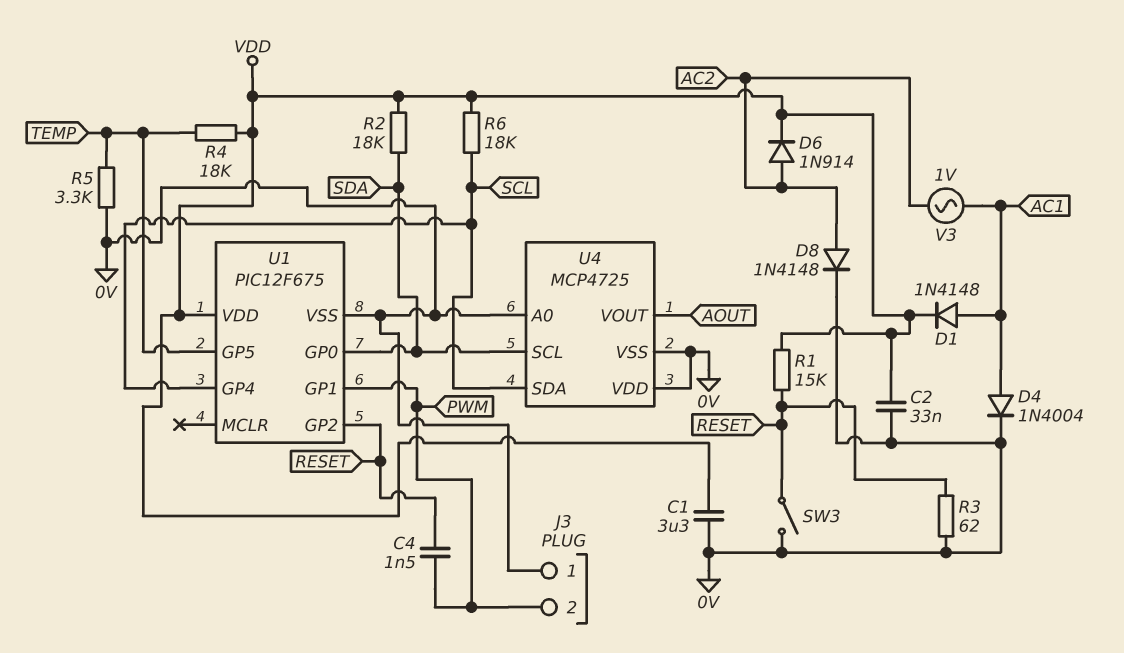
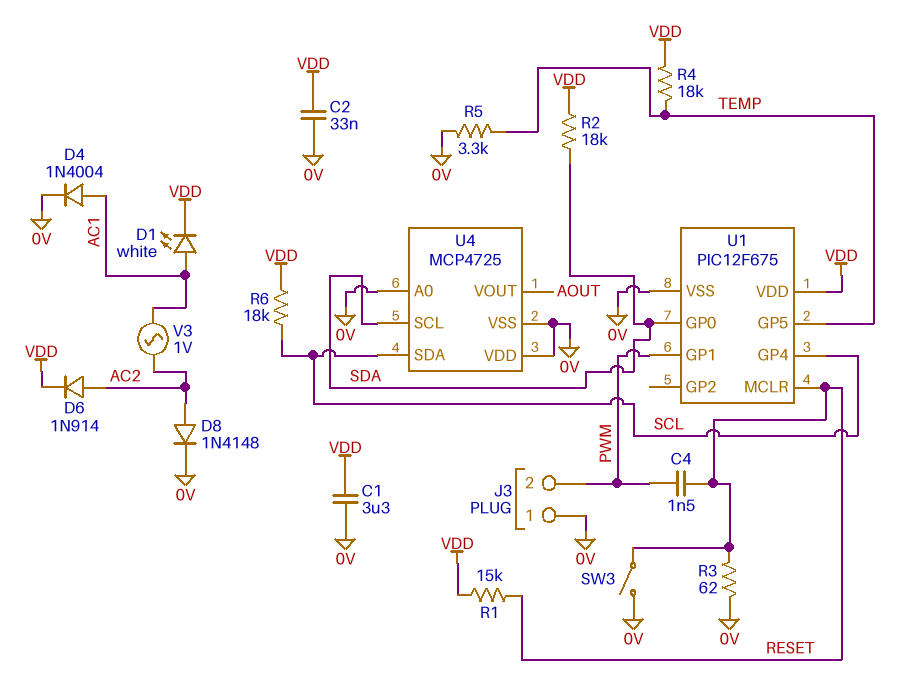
D1: diode 1N4148 (A AC1, K VDD) -> LED white (A AC1, K VDD)
U1 pin GP2: RESET -> none
U1 pin MCLR: none -> RESET

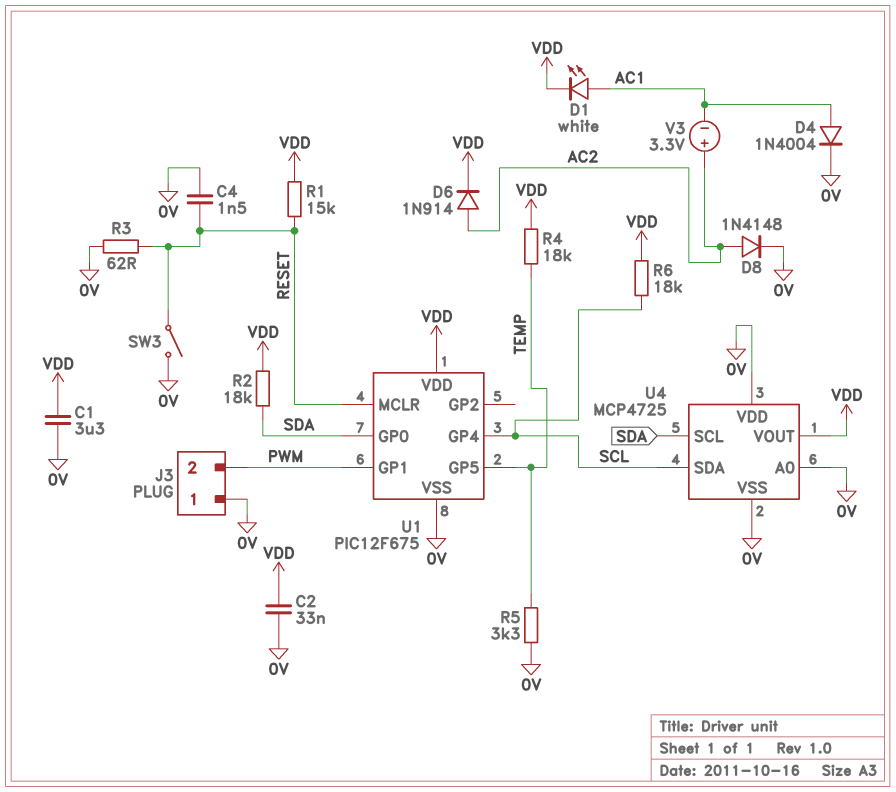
C4: 1.5nF (PWM, RESET) -> 1.5nF (0V, RESET)
U4 pin VOUT: AOUT -> VDD
V3: AC 1V (AC1, AC2) -> 3.3V (plus AC2, minus AC1)

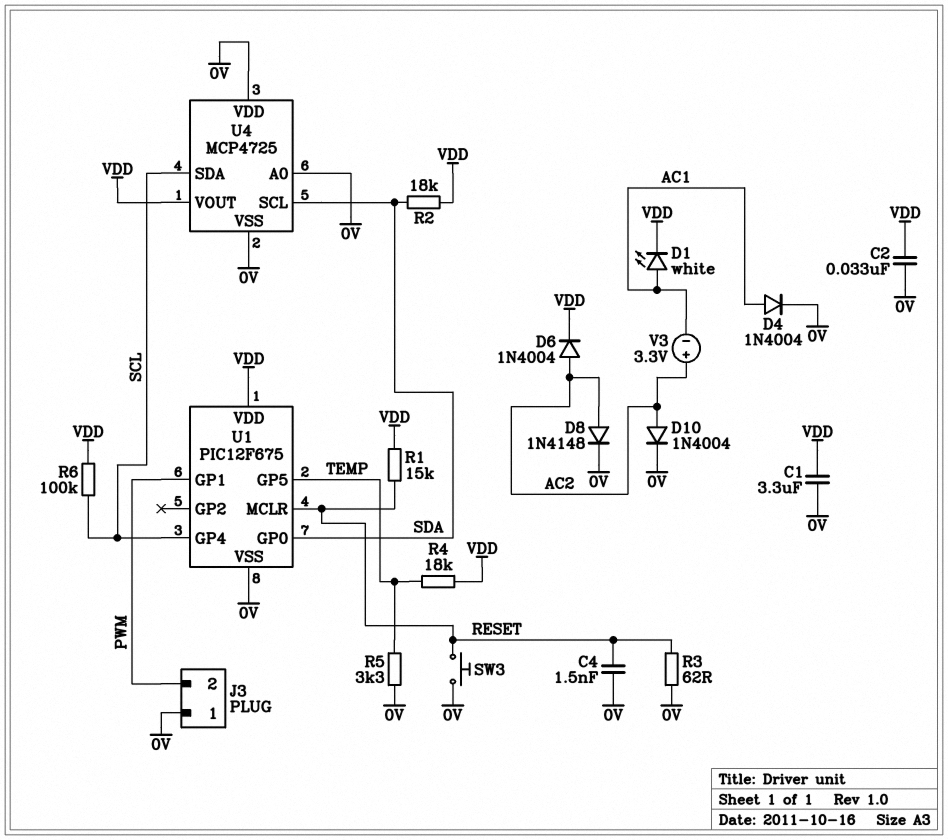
D6: diode 1N914 (A AC2, K VDD) -> diode 1N4004 (A AC2, K VDD)
D10: none -> diode 1N4004 (A AC2, K 0V)
R6: 18k (SCL, VDD) -> 100k (SCL, VDD)
SW3: switch (0V, RESET) -> button (0V, RESET)

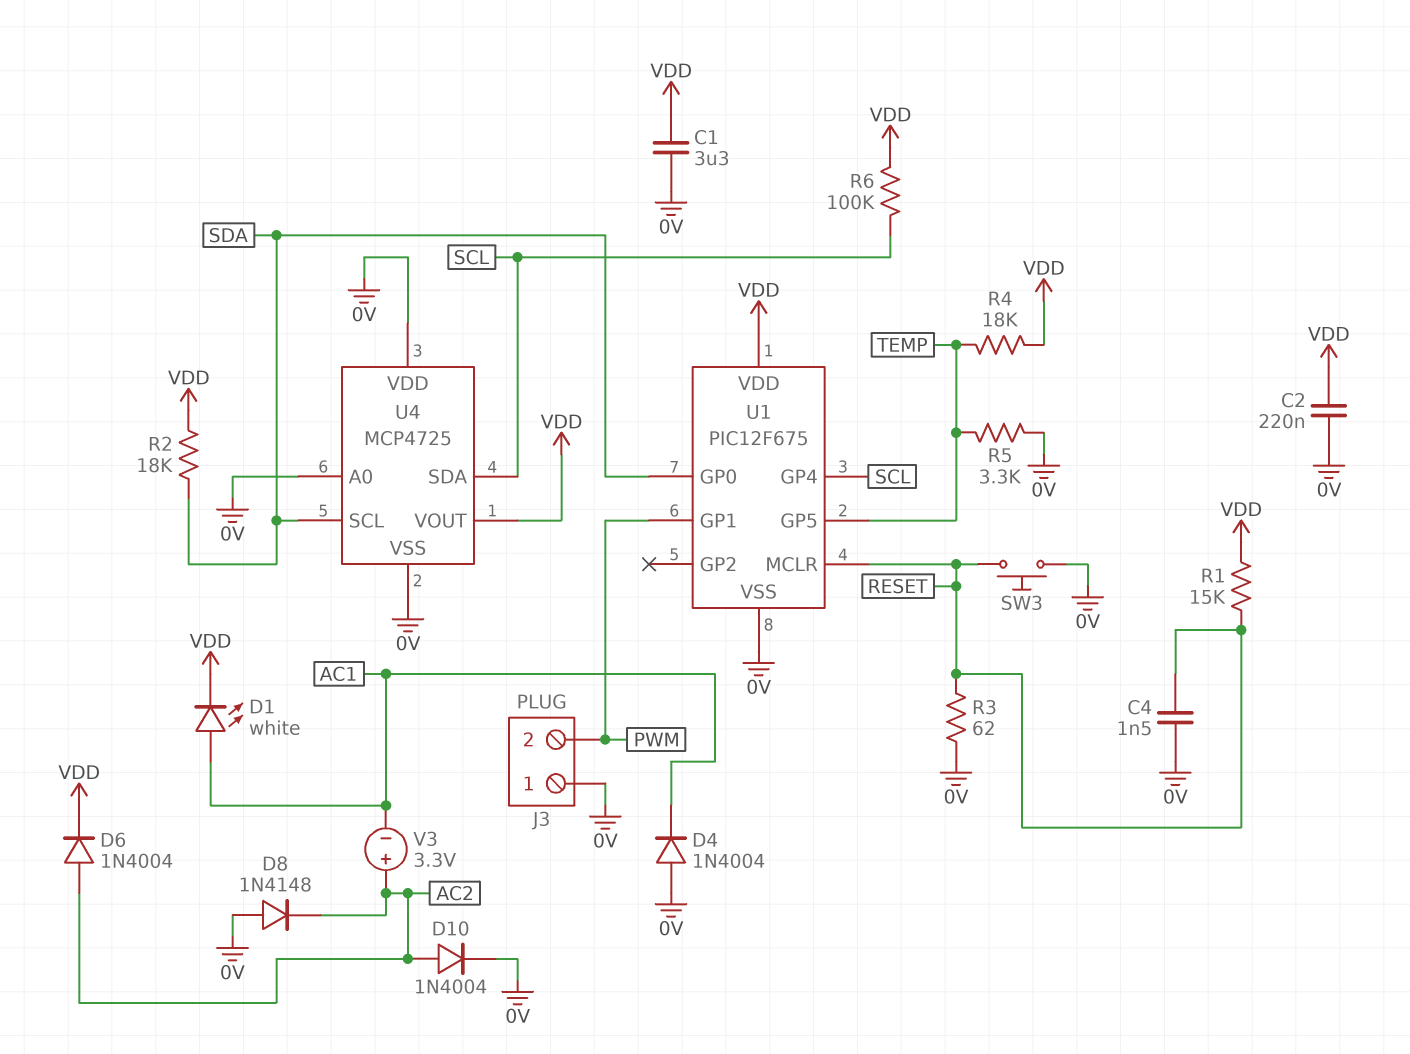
C2: 33nF (0V, VDD) -> 220nF (0V, VDD)
D4: diode 1N4004 (A AC1, K 0V) -> diode 1N4004 (A 0V, K AC1)
D8: diode 1N4148 (A AC2, K 0V) -> diode 1N4148 (A 0V, K AC2)

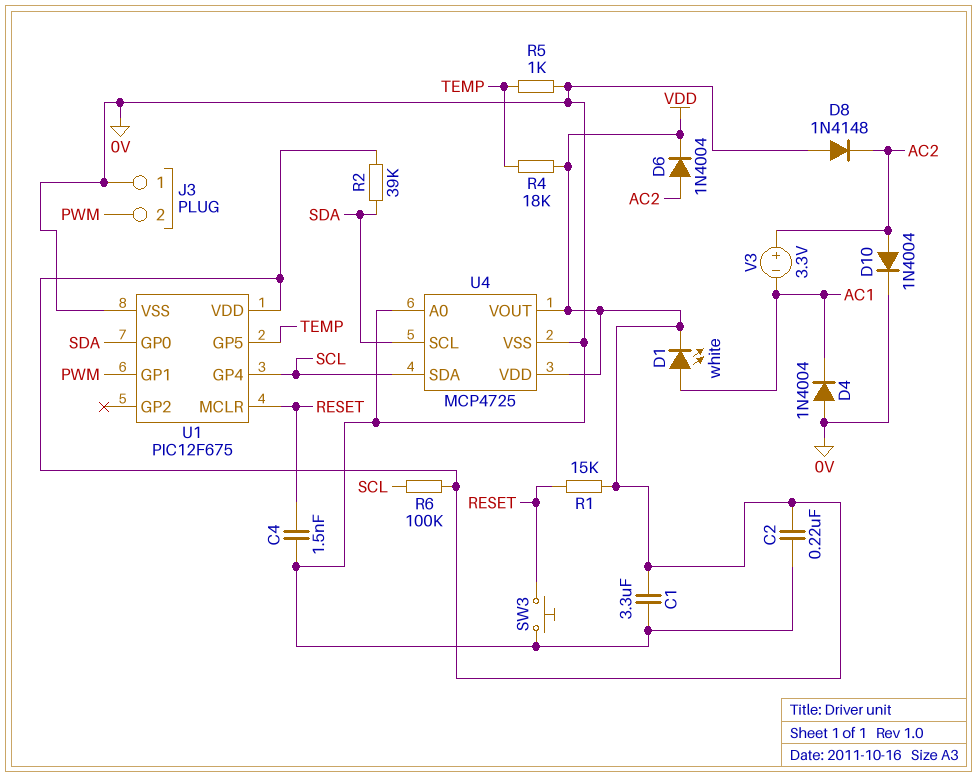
R2: 18k (SDA, VDD) -> 39k (SDA, VDD)
R3: 62 (0V, RESET) -> none
R5: 3.3k (0V, TEMP) -> 1k (0V, TEMP)
U4 pin VDD: 0V -> VDD

